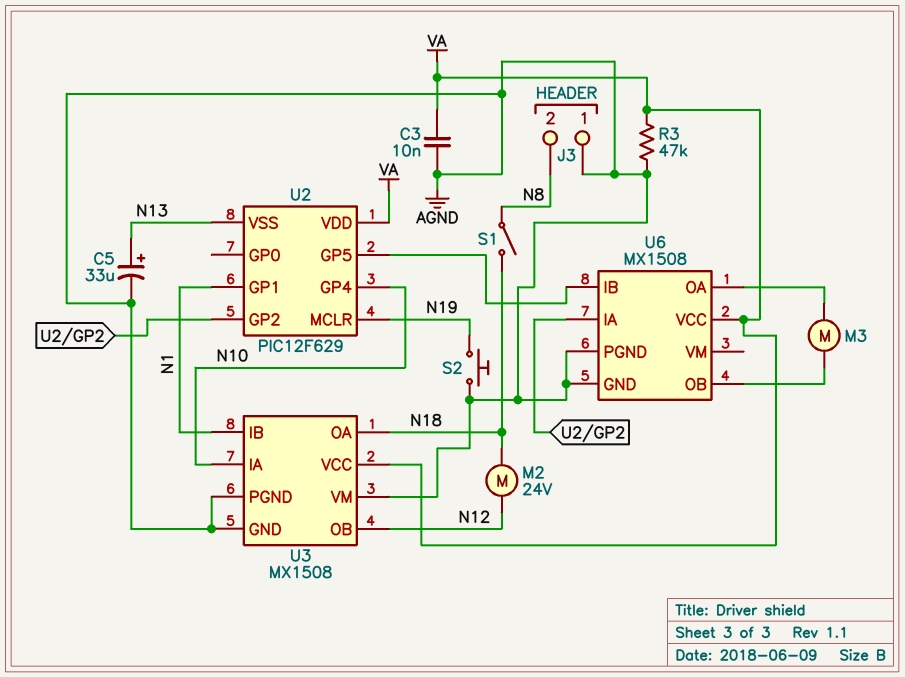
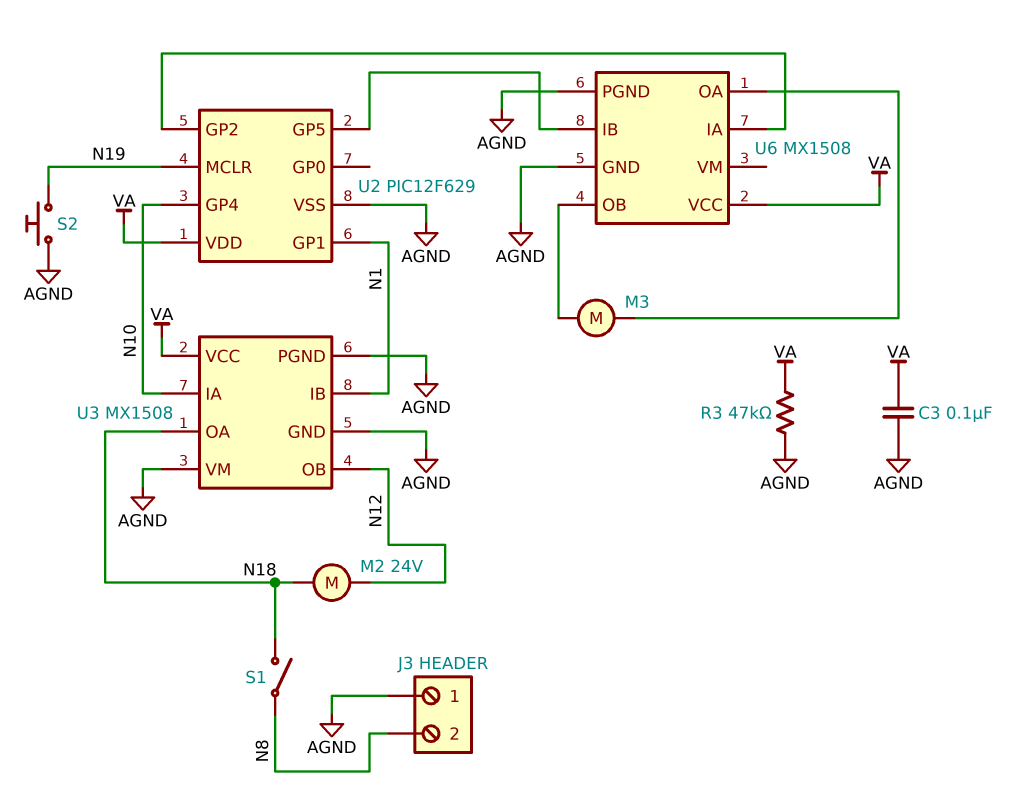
C3: 10nF (AGND, VA) -> 100nF (AGND, VA)
C5: 33uF (plus N13, minus AGND) -> none
U2 pin VSS: N13 -> AGND

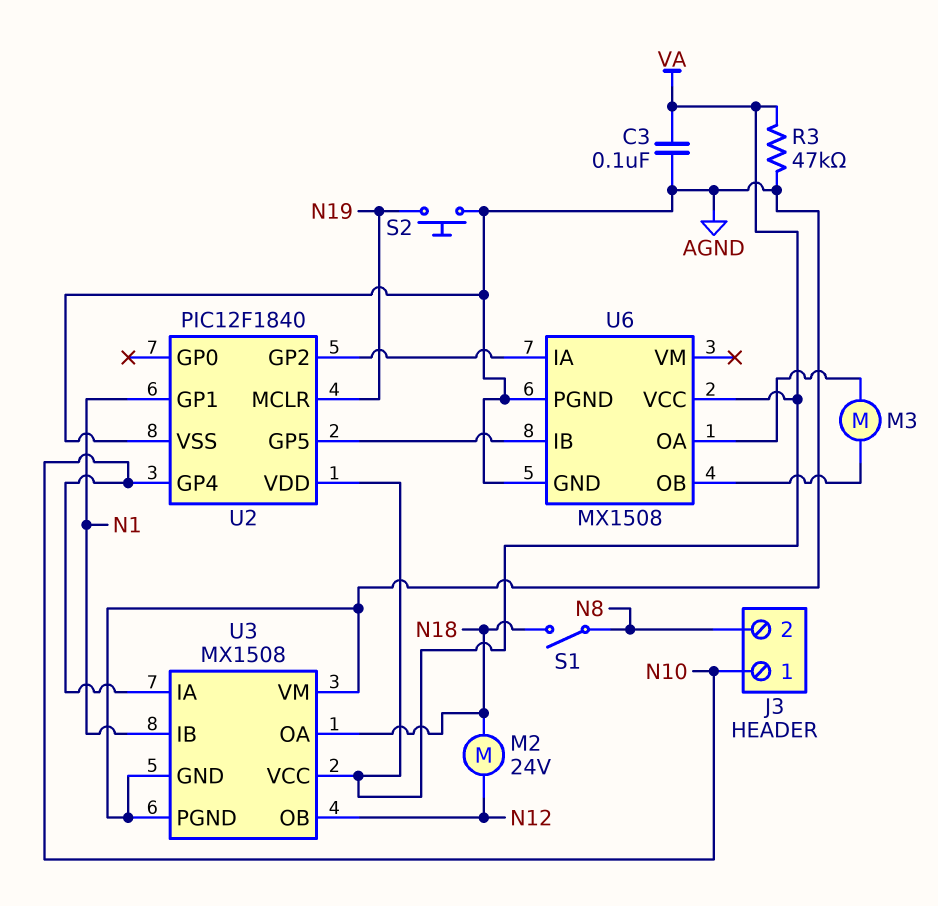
J3 pin 1: AGND -> N10
U2: PIC12F629 -> PIC12F1840

